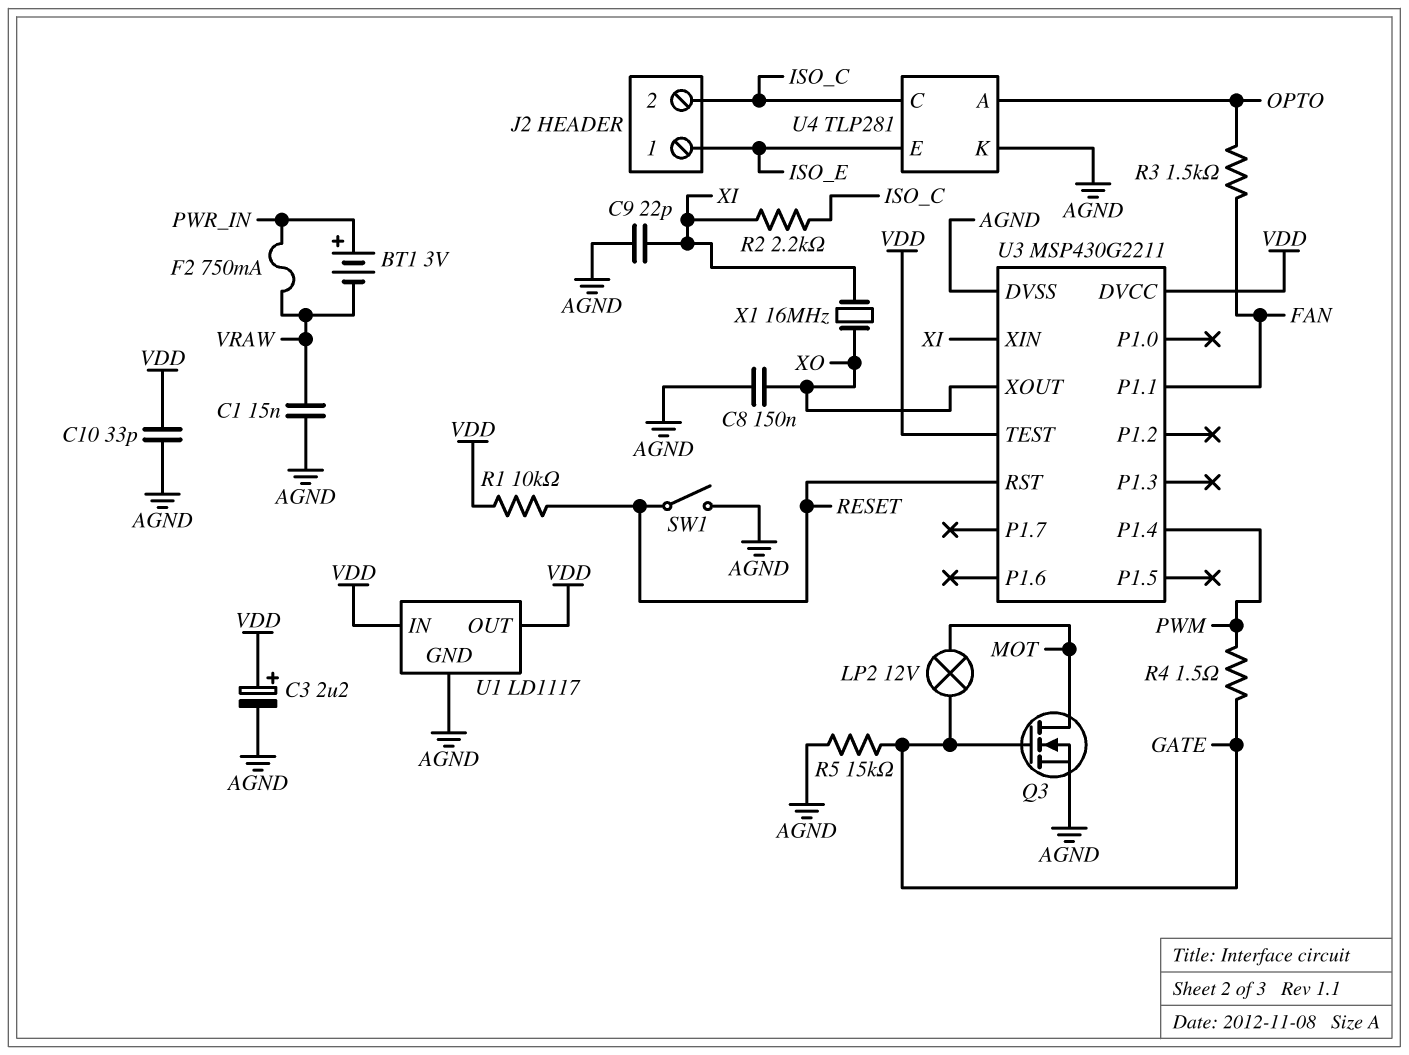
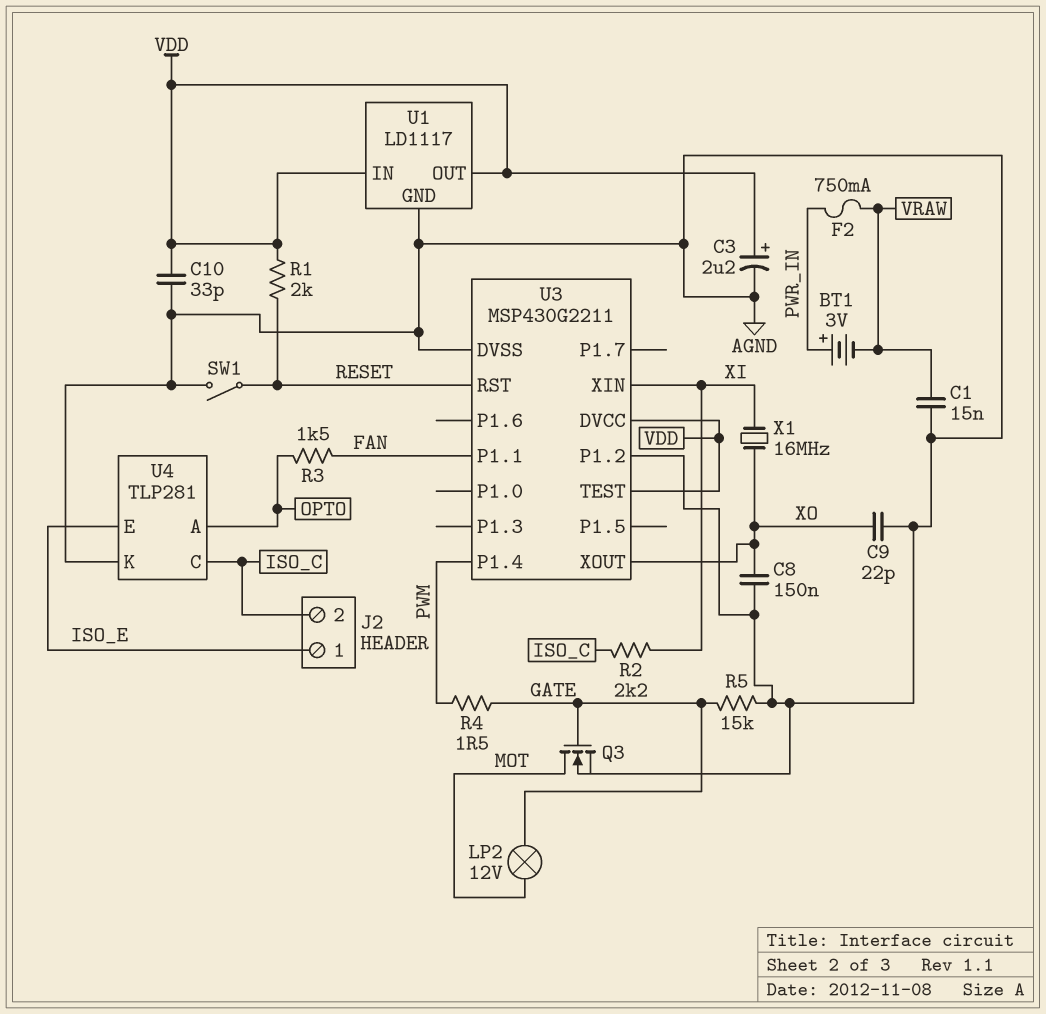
C9: 22pF (AGND, XI) -> 22pF (AGND, XO)
R1: 10k (RESET, VDD) -> 2k (RESET, VDD)
U3 pin P1.2: none -> AGND

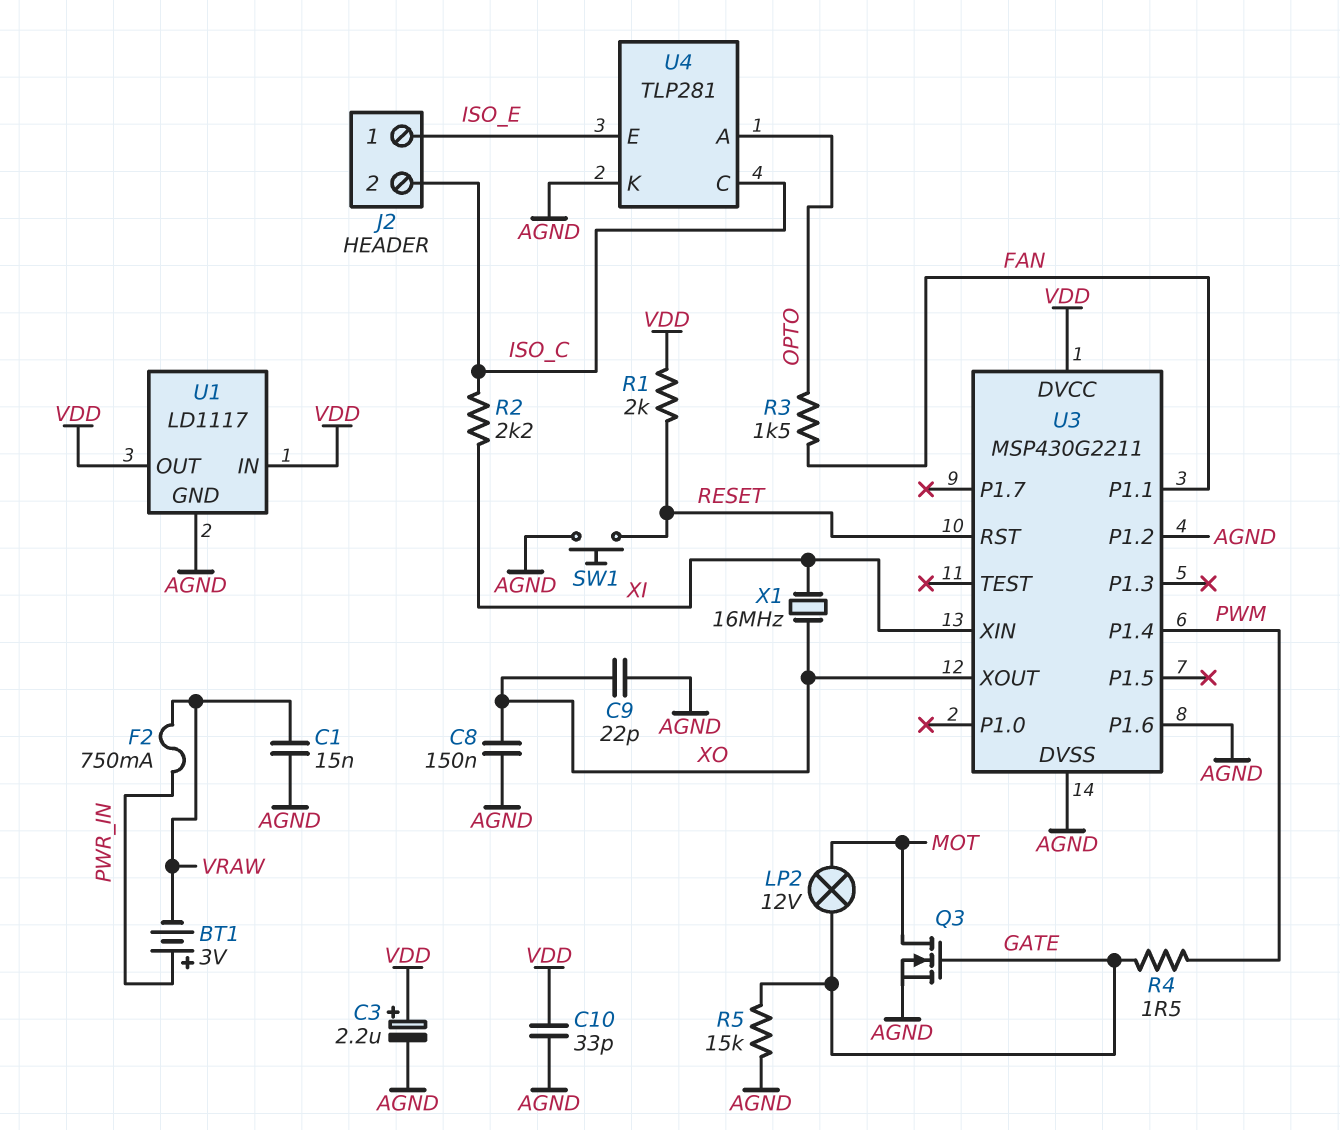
SW1: switch (AGND, RESET) -> button (AGND, RESET)
U3 pin P1.6: none -> AGND
U3 pin TEST: VDD -> none

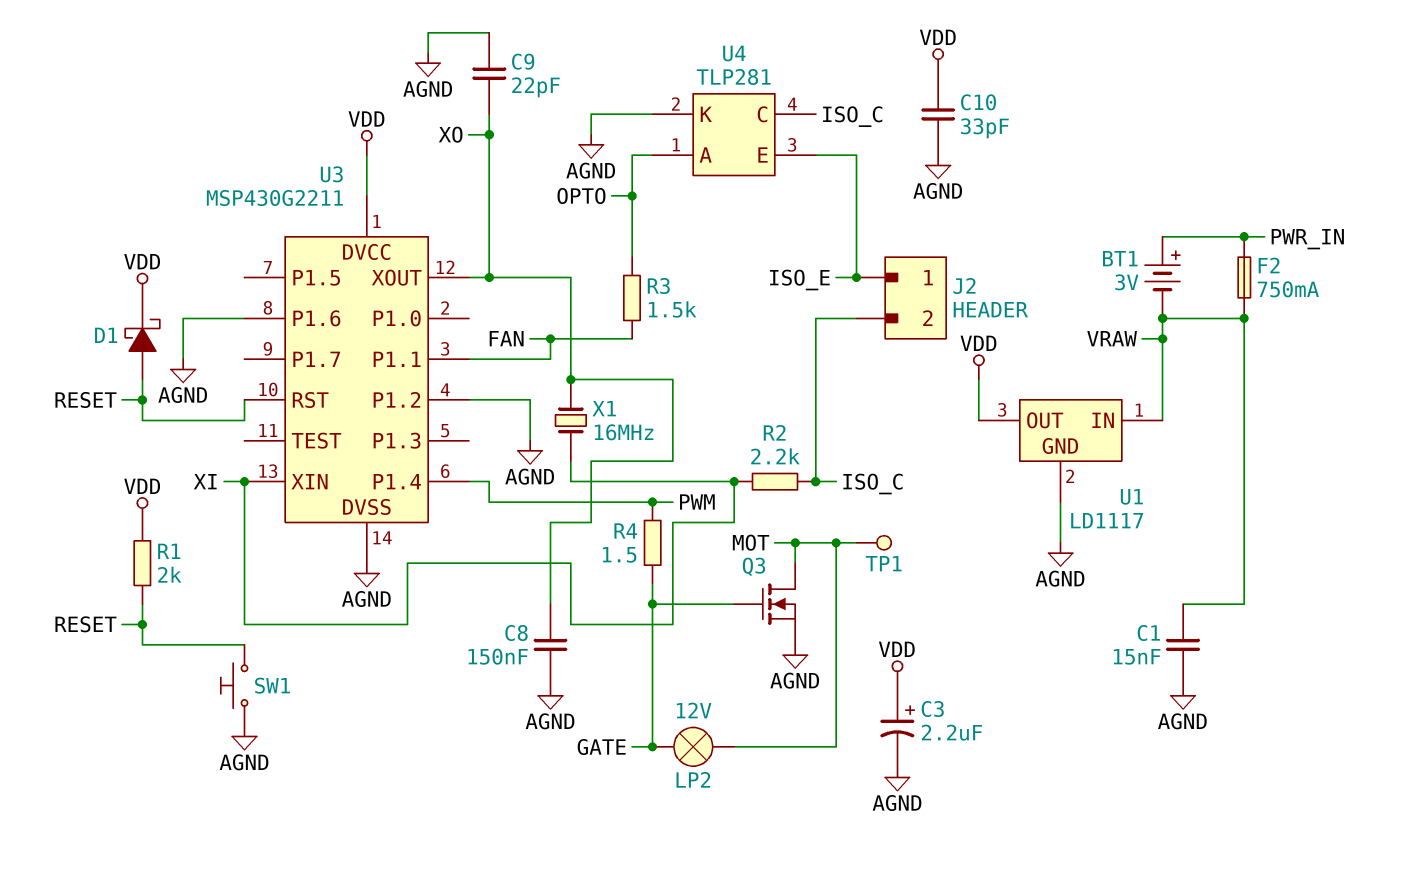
D1: none -> schottky (A RESET, K VDD)
R5: 15k (AGND, GATE) -> none
TP1: none -> test point (MOT)
U1 pin IN: VDD -> VRAW

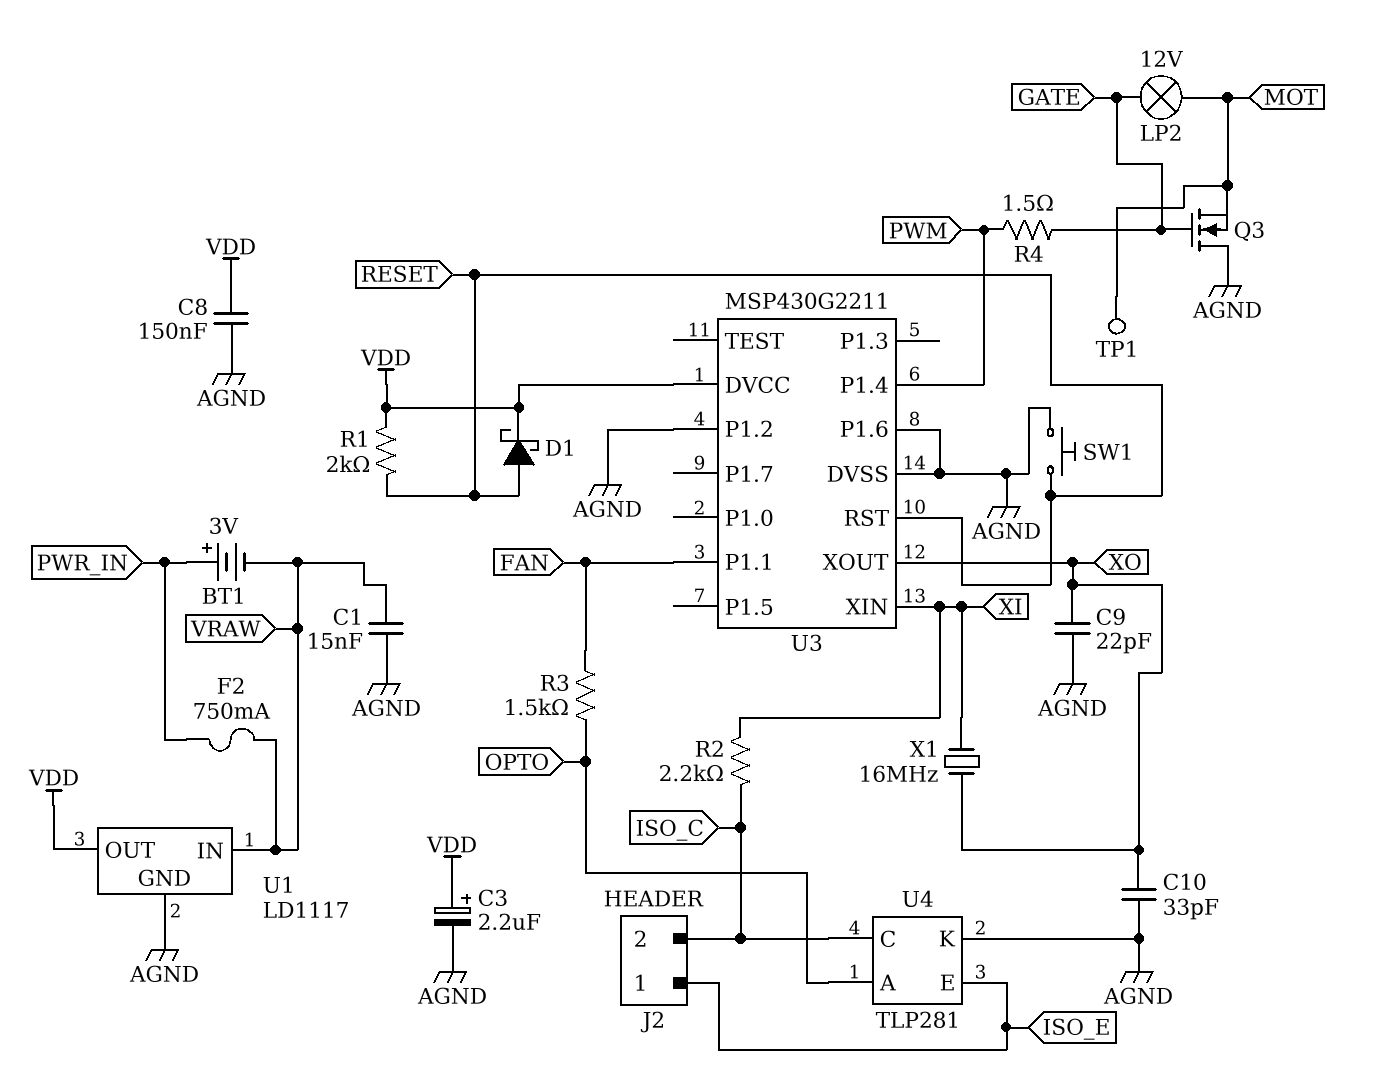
C8: 150nF (AGND, XO) -> 150nF (AGND, VDD)
C10: 33pF (AGND, VDD) -> 33pF (AGND, XO)
Q3: NMOS (G GATE, D MOT, S AGND) -> NMOS (G GATE, D AGND, S MOT)

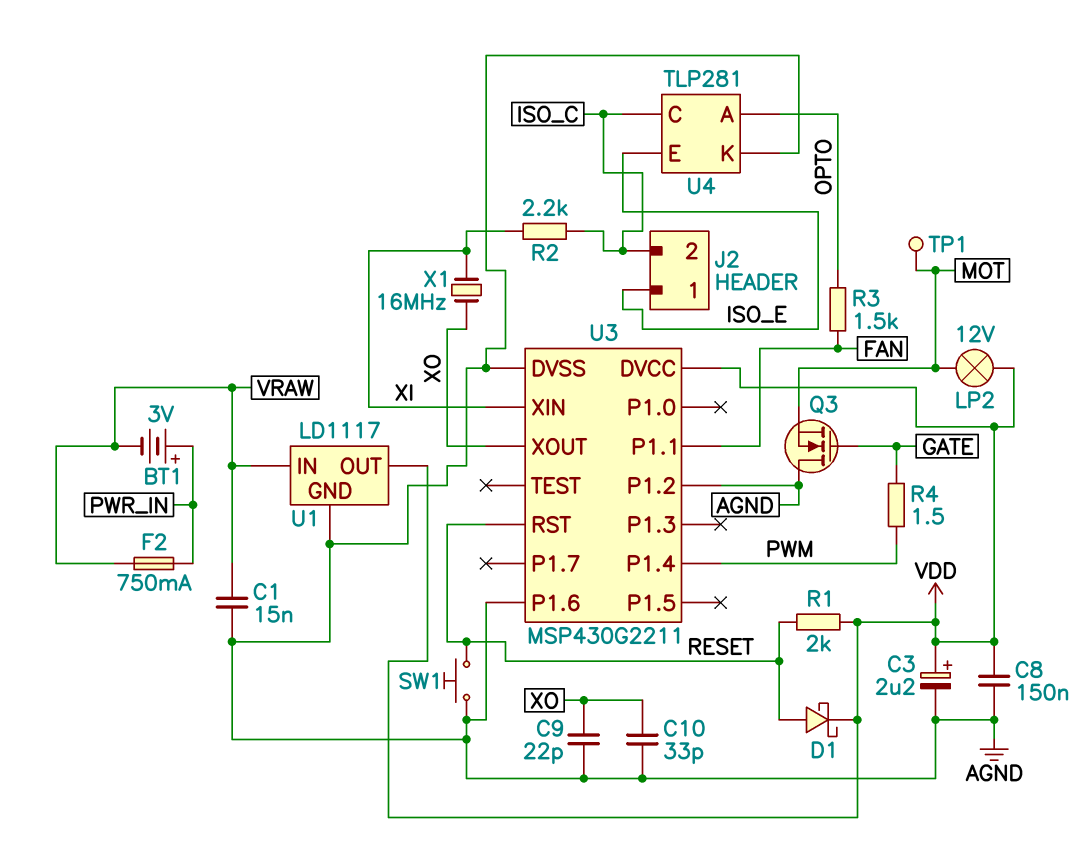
LP2: lamp 12V (GATE, MOT) -> lamp 12V (MOT, VDD)

